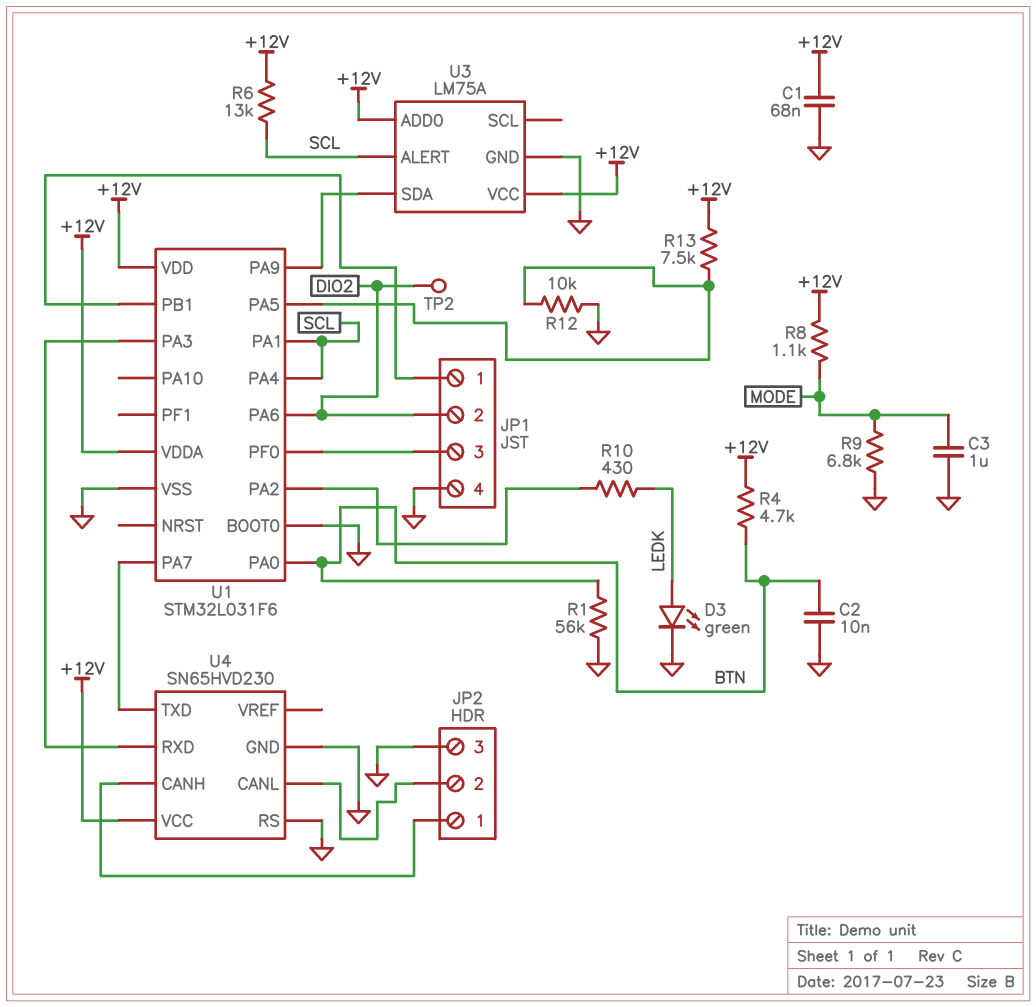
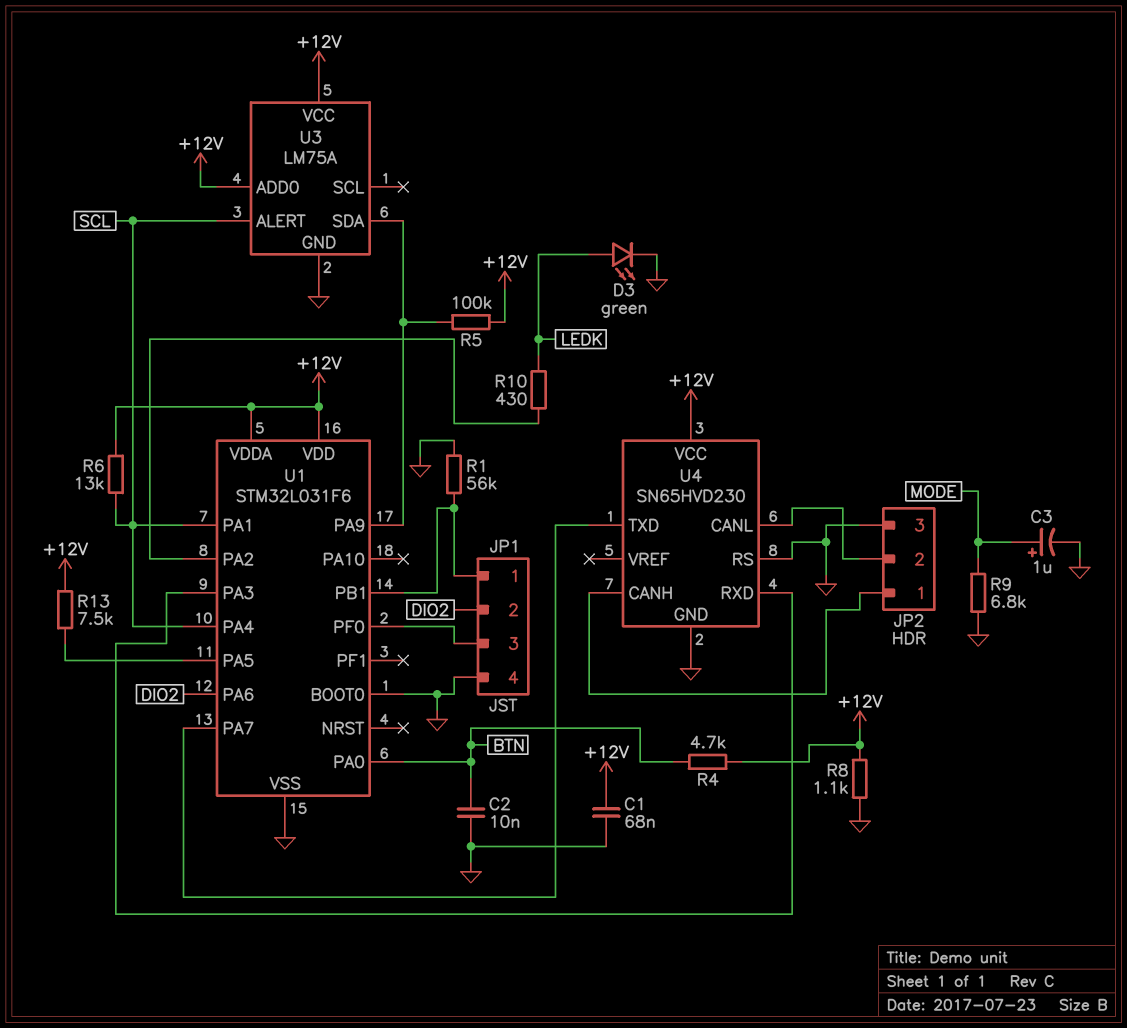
C3: 1uF (GND, MODE) -> 1uF (plus MODE, minus GND)
R1: 56k (BTN, GND) -> 56k (GND, JP1/1)
R5: none -> 100k (+12V, U1/PA9)
R8: 1.1k (+12V, MODE) -> 1.1k (+12V, GND)
R12: 10k (GND, U1/PA5) -> none
TP2: test point (DIO2) -> none

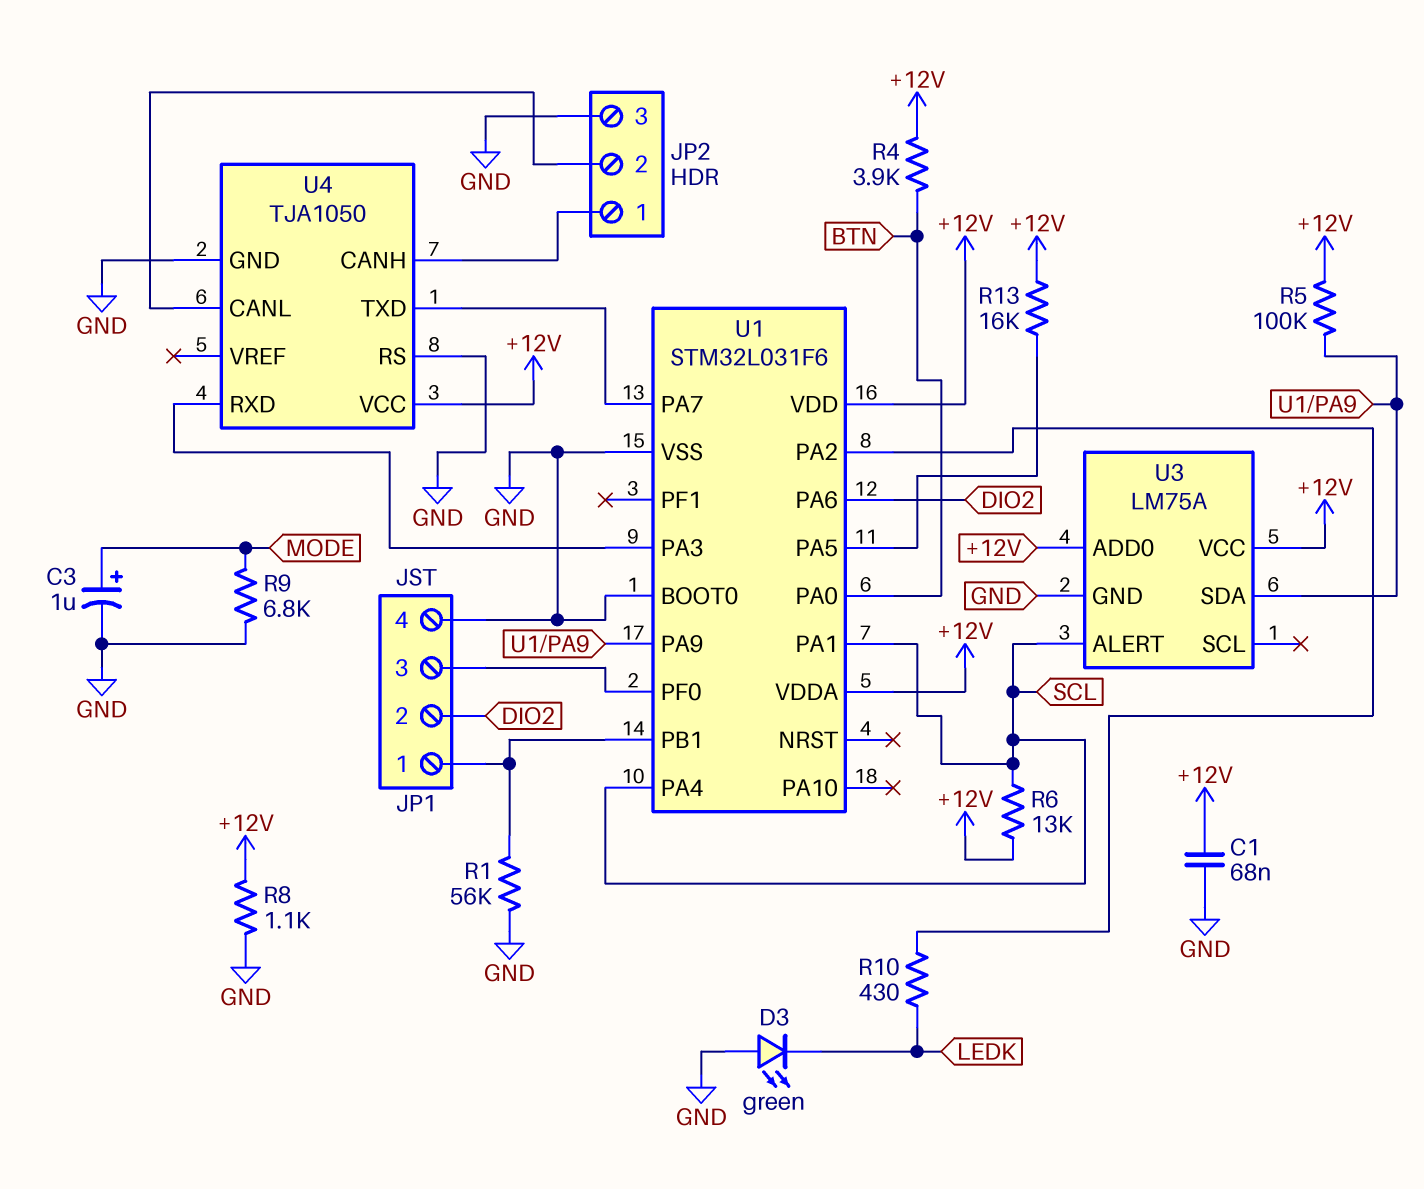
C2: 10nF (BTN, GND) -> none
D3: LED green (A LEDK, K GND) -> LED green (A GND, K LEDK)
R4: 4.7k (+12V, BTN) -> 3.9k (+12V, BTN)
R13: 7.5k (+12V, U1/PA5) -> 16k (+12V, U1/PA5)
U4: SN65HVD230 -> TJA1050

